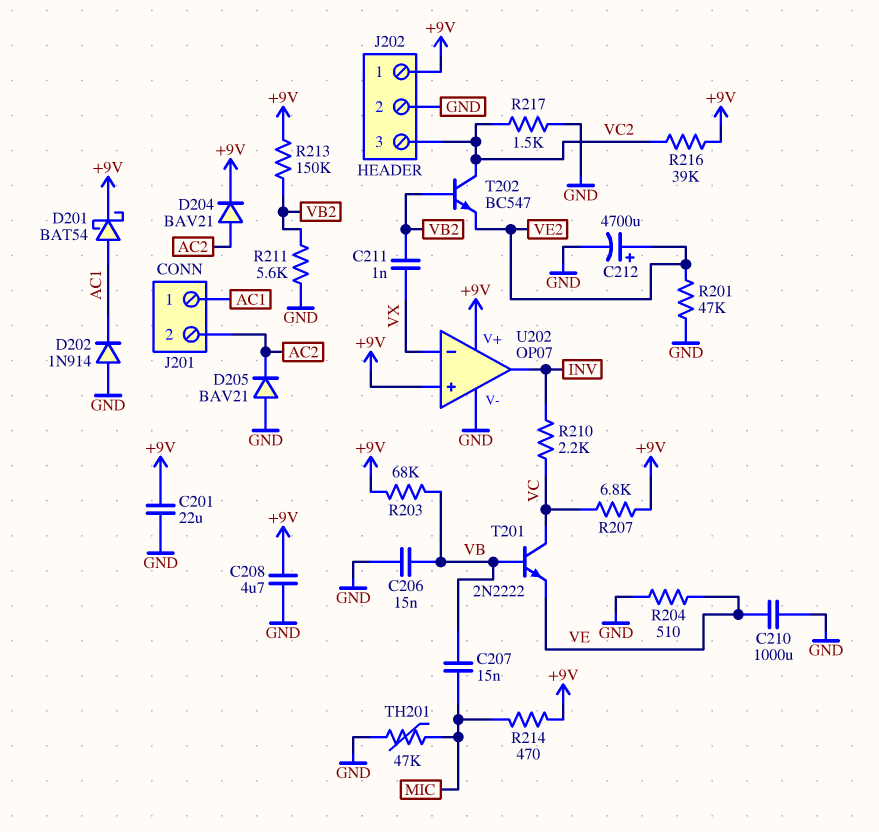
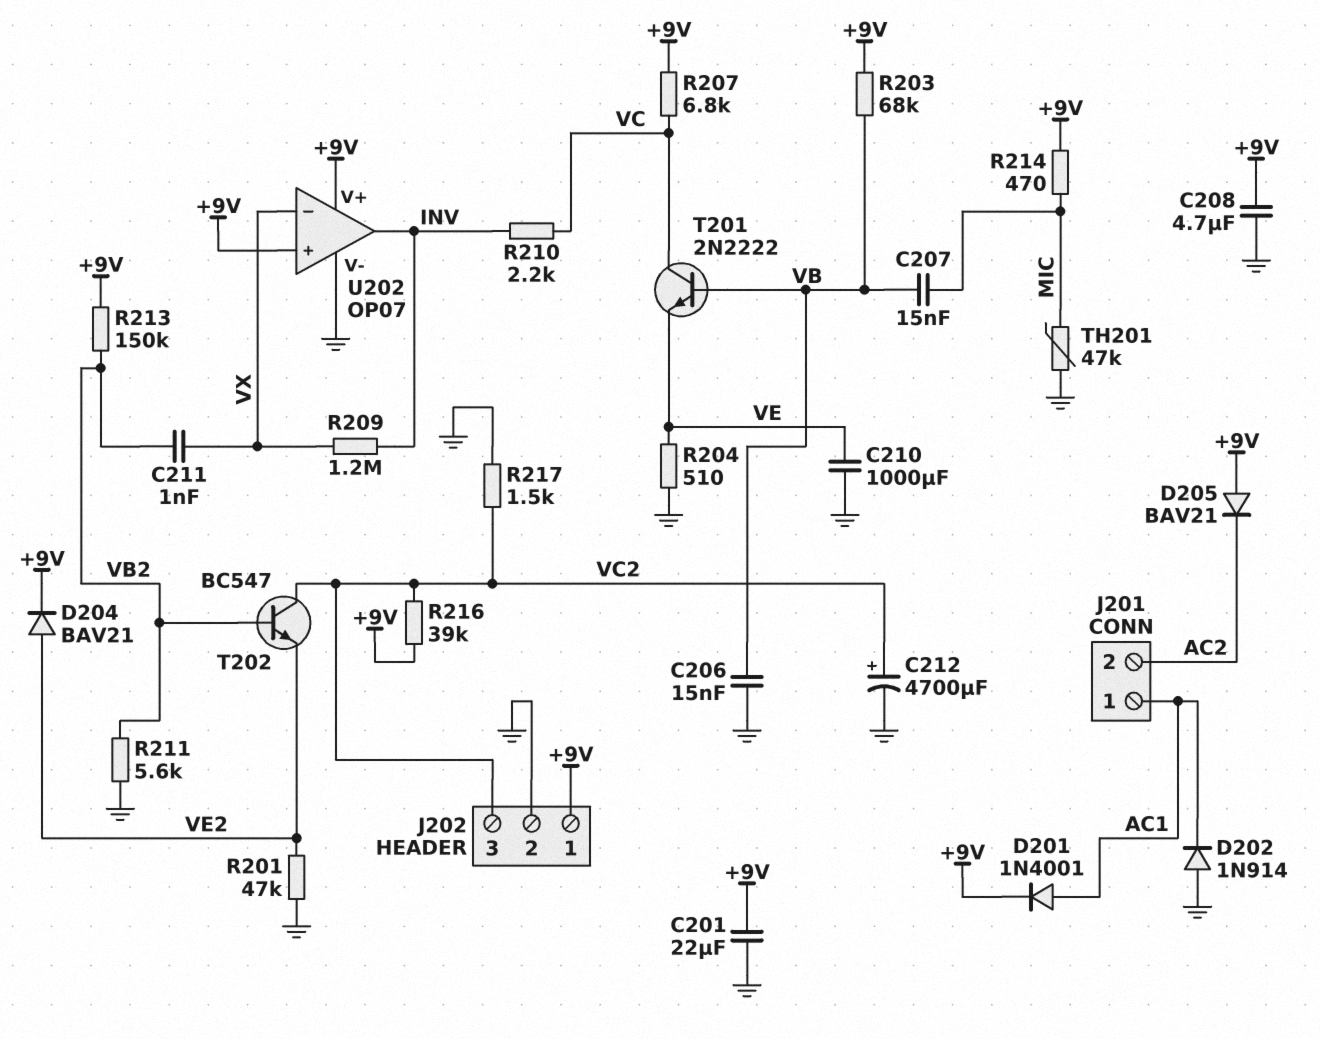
C212: 4700uF (plus VE2, minus GND) -> 4700uF (plus VC2, minus GND)
D201: schottky BAT54 (A AC1, K +9V) -> diode 1N4001 (A AC1, K +9V)
D204: diode BAV21 (A AC2, K +9V) -> diode BAV21 (A VE2, K +9V)
D205: diode BAV21 (A GND, K AC2) -> diode BAV21 (A +9V, K AC2)
R209: none -> 1.2M (INV, VX)

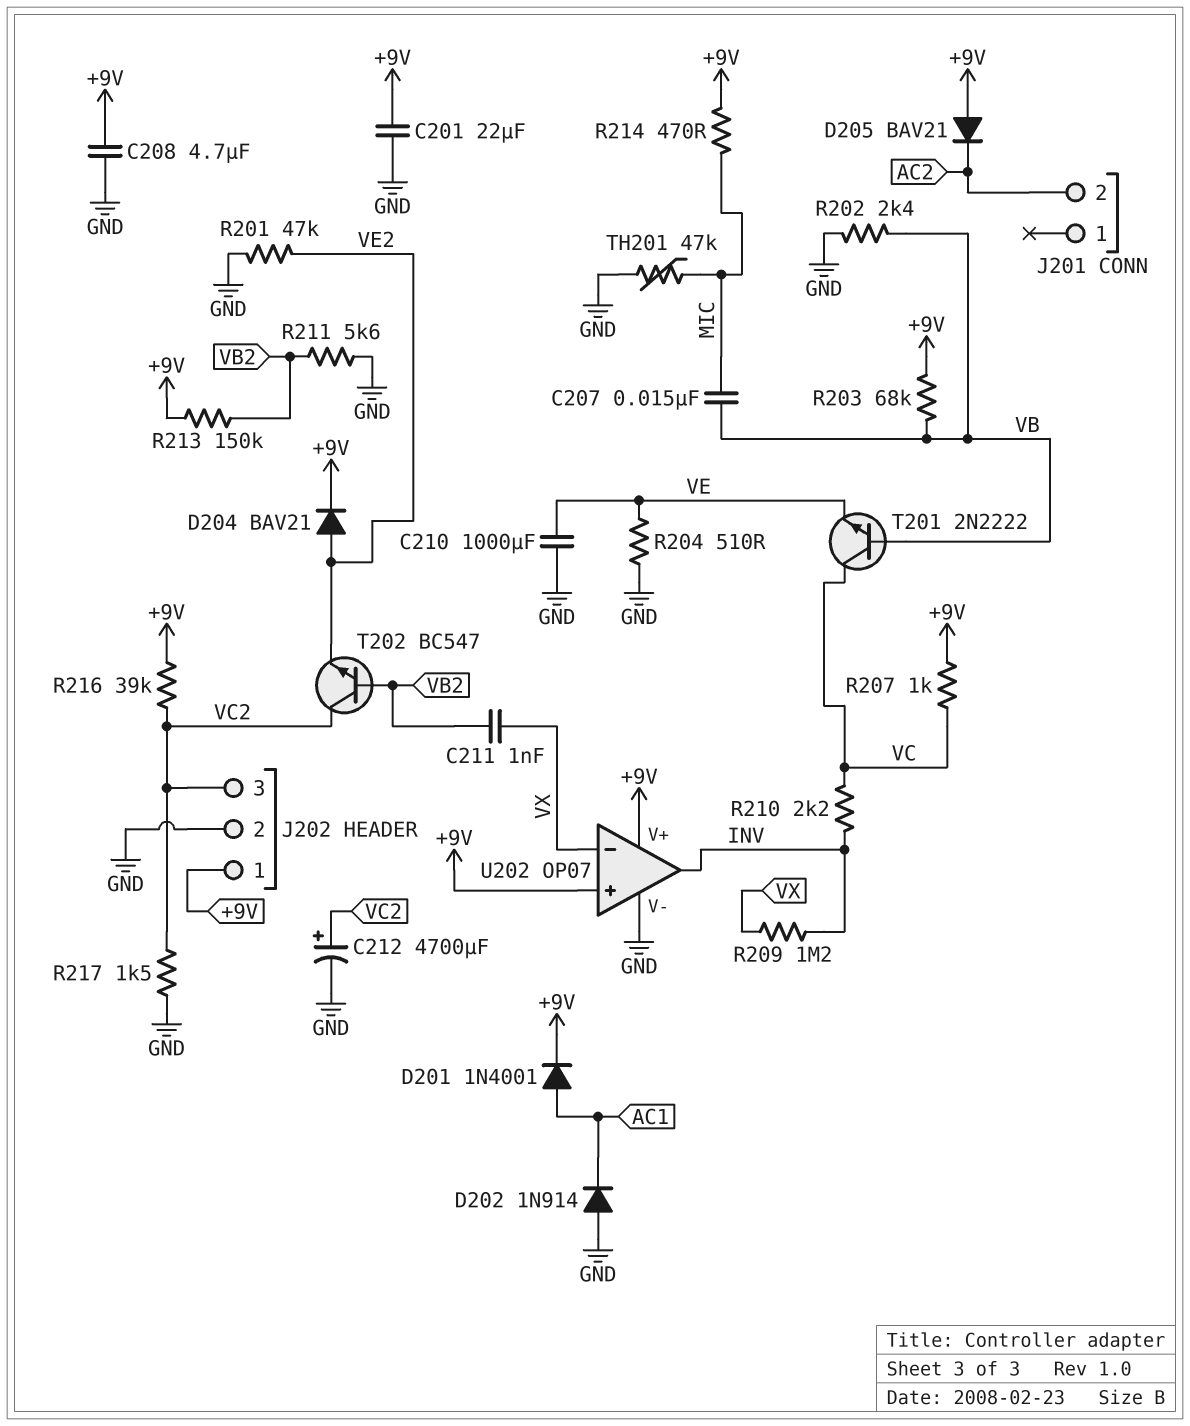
C206: 15nF (GND, VB) -> none
J201 pin 1: AC1 -> none
R202: none -> 2.4k (GND, VB)
R207: 6.8k (+9V, VC) -> 1k (+9V, VC)

